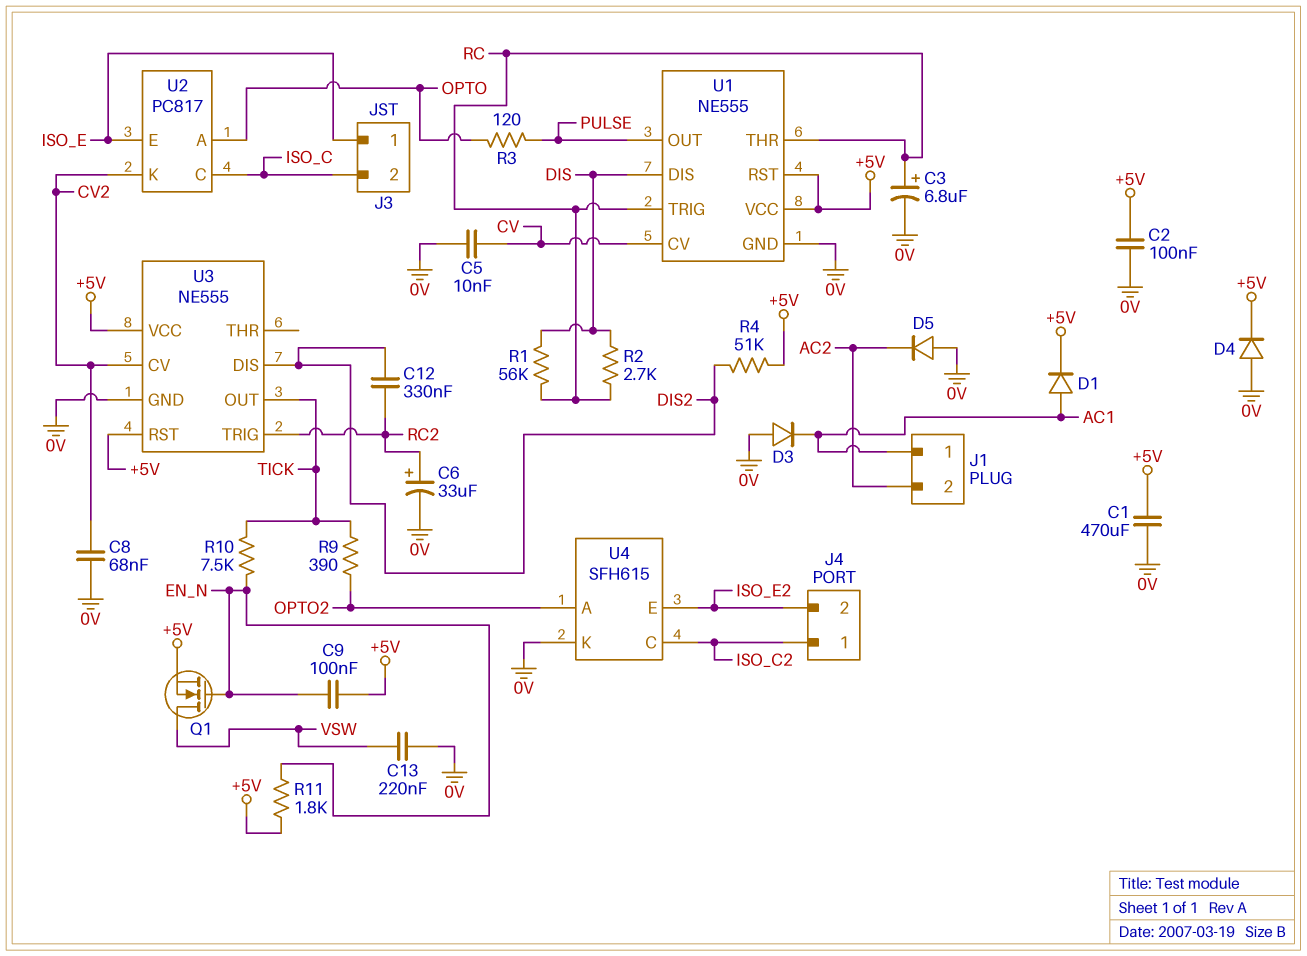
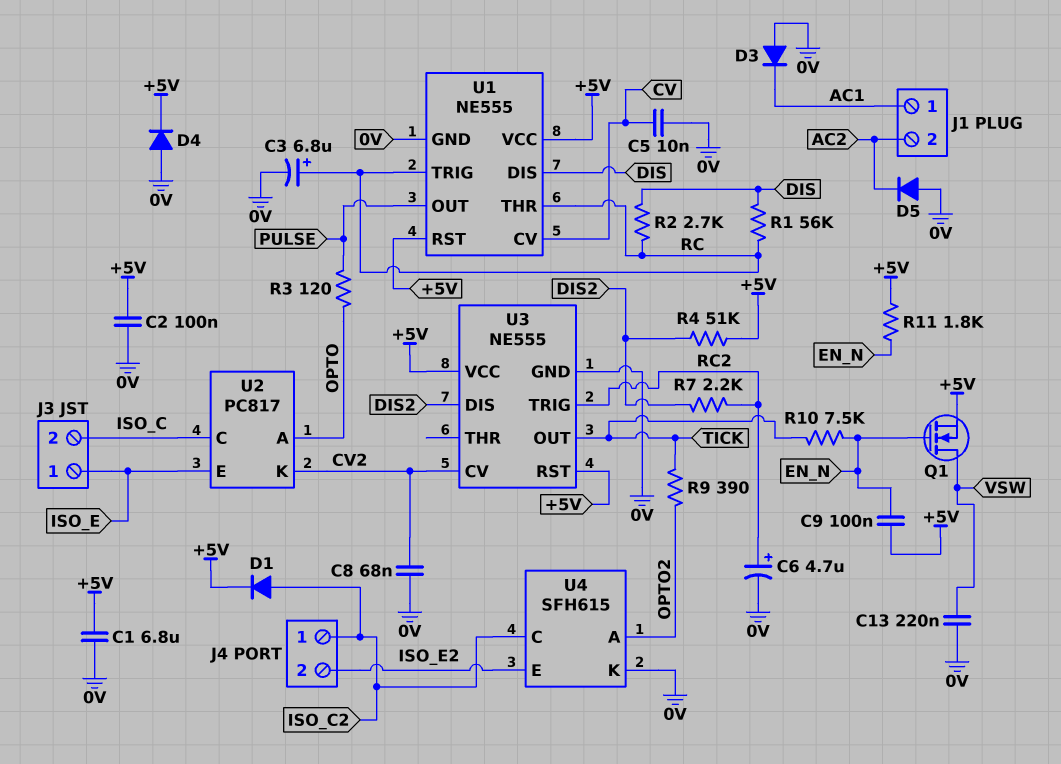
C1: 470uF (+5V, 0V) -> 6.8uF (+5V, 0V)
C6: 33uF (plus RC2, minus 0V) -> 4.7uF (plus RC2, minus 0V)
C12: 330nF (DIS2, RC2) -> none
D1: diode (A AC1, K +5V) -> diode (A ISO_C2, K +5V)
R7: none -> 2.2k (DIS2, RC2)

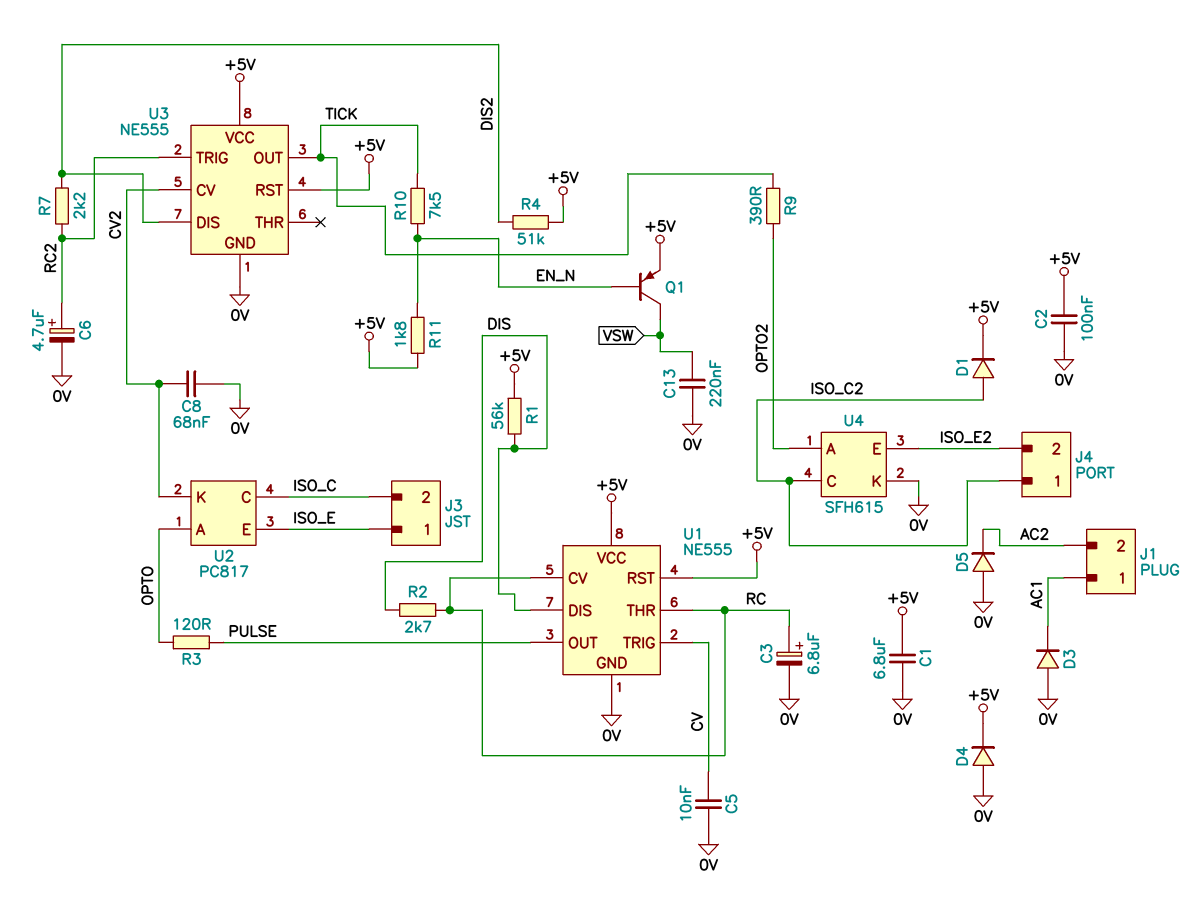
C9: 100nF (+5V, EN_N) -> none
Q1: NMOS (G EN_N, D VSW, S +5V) -> PNP (B EN_N, C VSW, E +5V)
R1: 56k (DIS, RC) -> 56k (+5V, DIS)
U1 pin CV: CV -> RC
U1 pin TRIG: RC -> CV

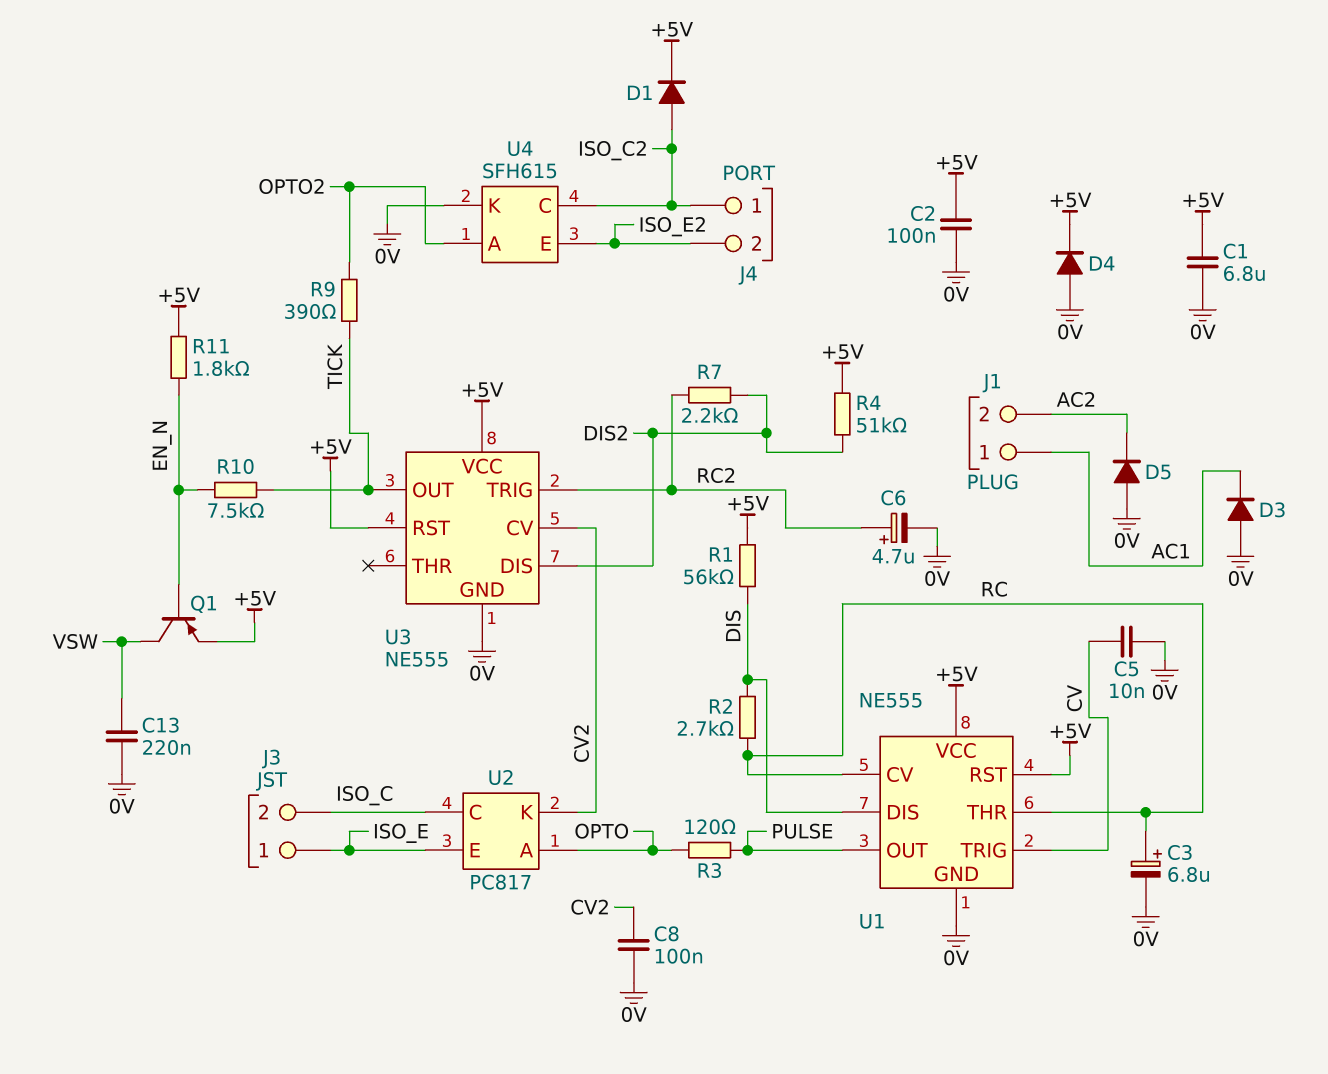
C8: 68nF (0V, CV2) -> 100nF (0V, CV2)

